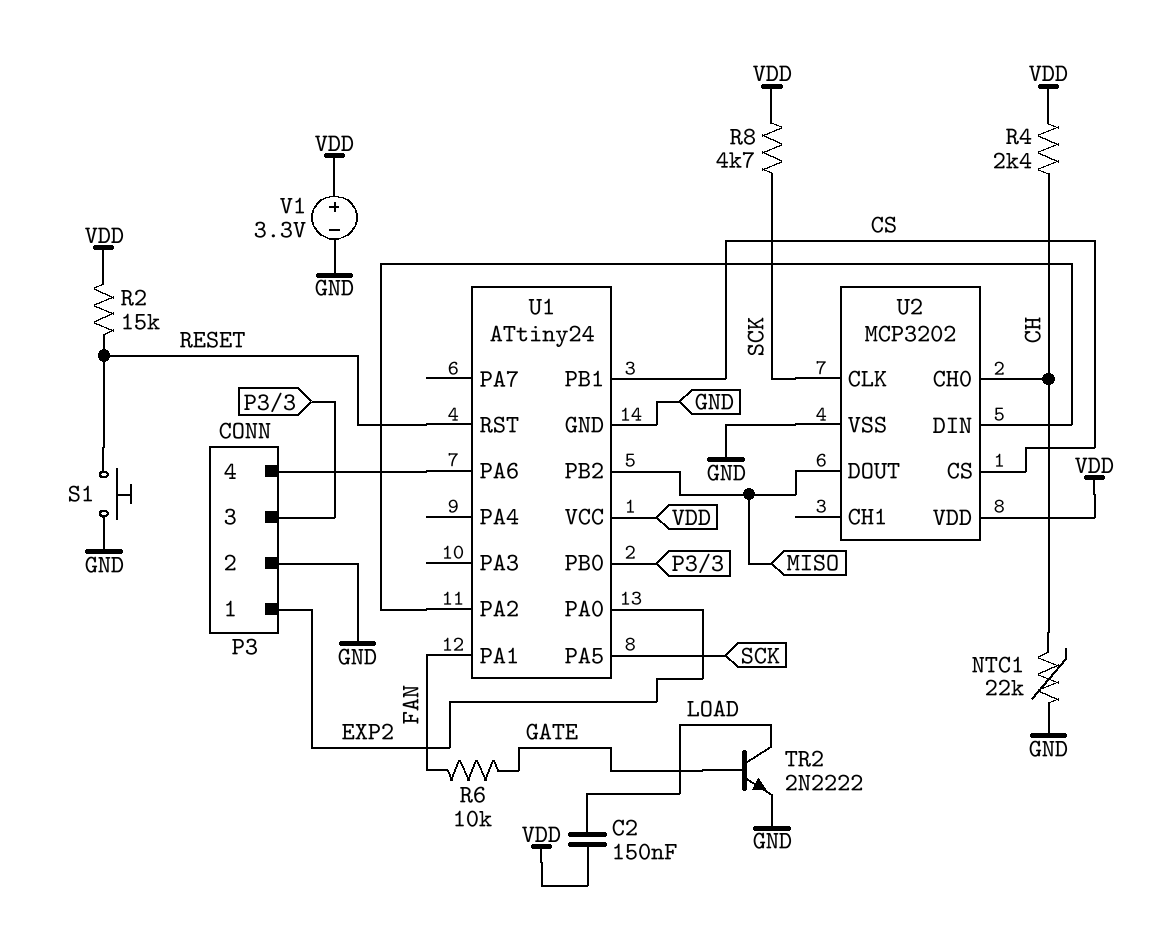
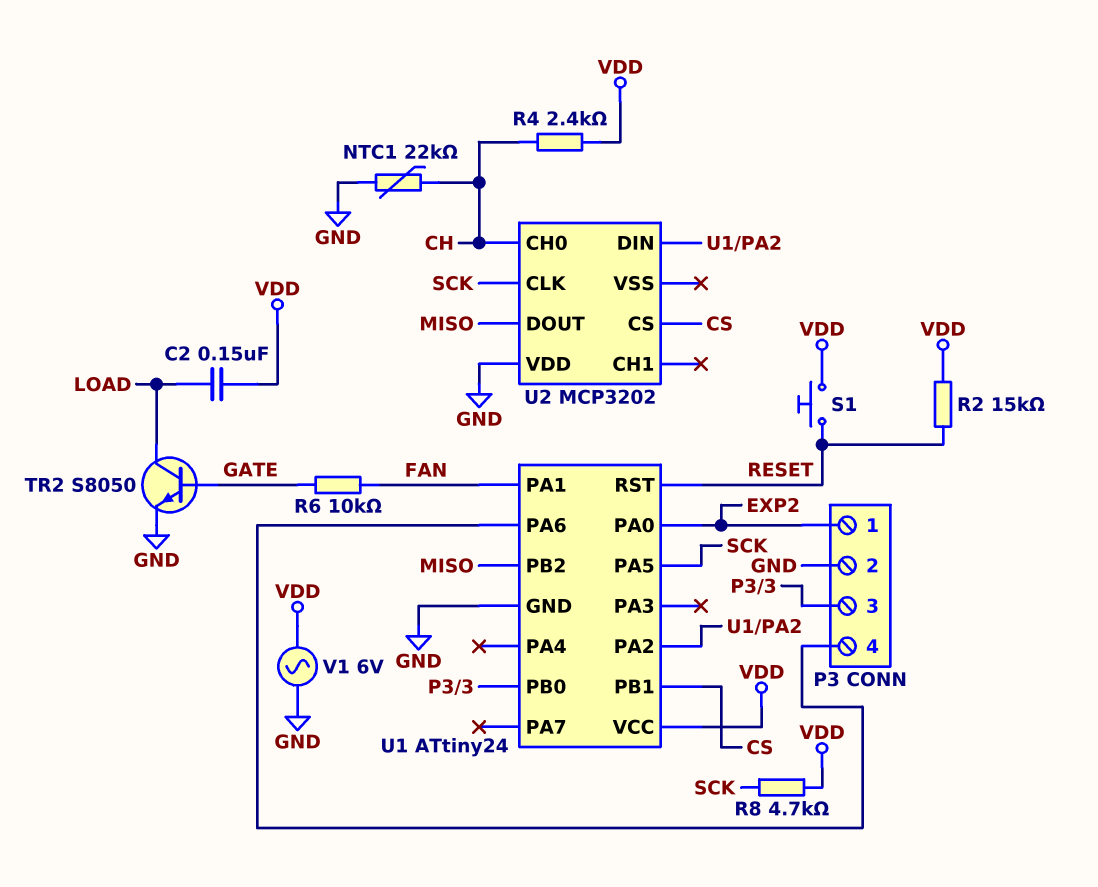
S1: button (GND, RESET) -> button (RESET, VDD)
TR2: NPN 2N2222 (B GATE, C LOAD, E GND) -> NPN S8050 (B GATE, C LOAD, E GND)
U2 pin VDD: VDD -> GND
U2 pin VSS: GND -> none
V1: 3.3V (plus VDD, minus GND) -> AC 6V (GND, VDD)

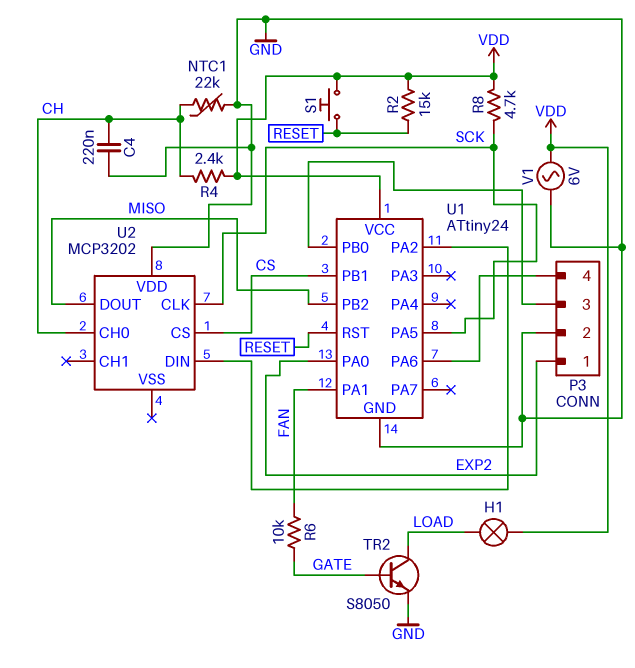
C2: 150nF (LOAD, VDD) -> none
C4: none -> 220nF (CH, GND)
H1: none -> lamp (LOAD, VDD)

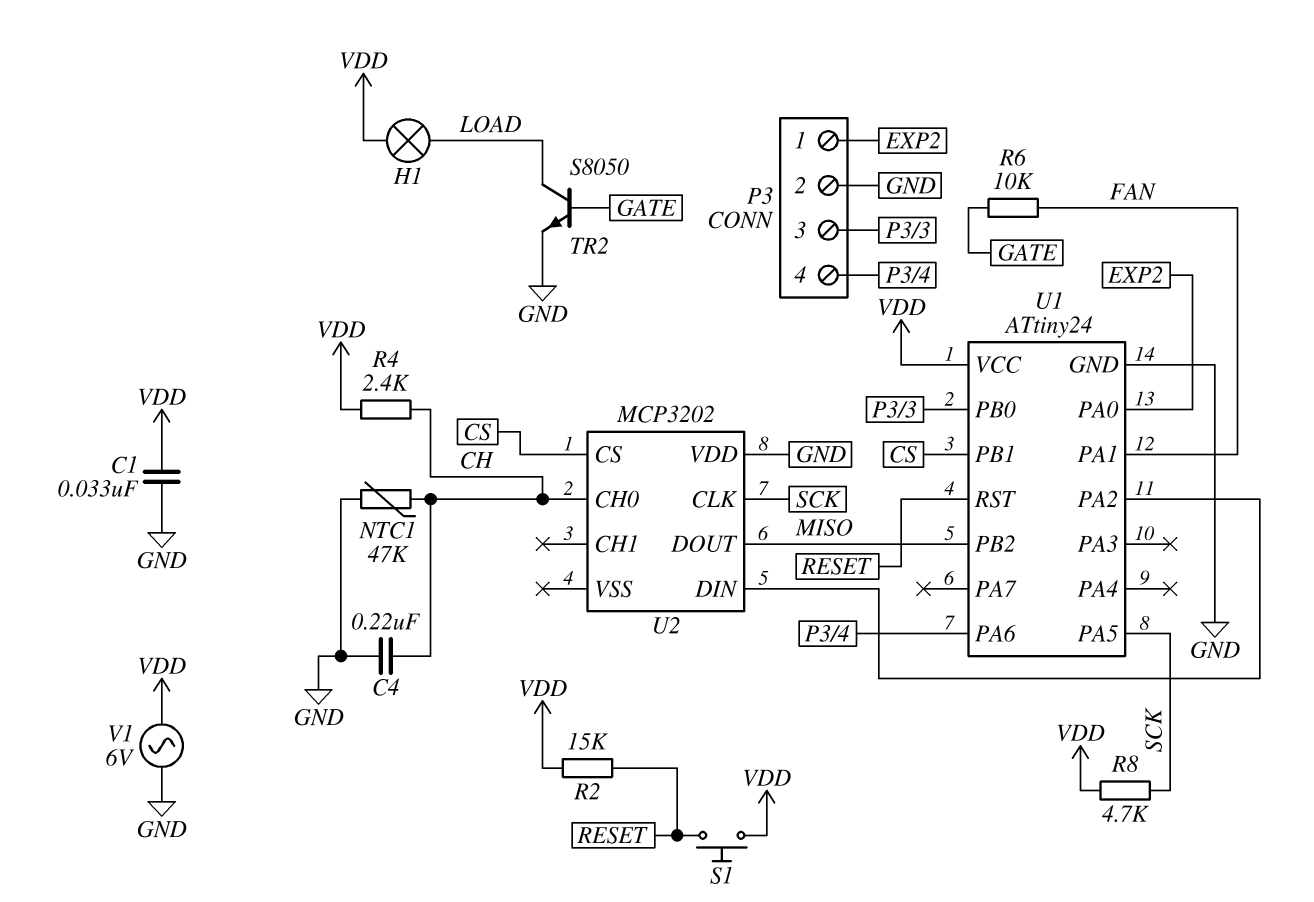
C1: none -> 33nF (GND, VDD)
NTC1: 22k (CH, GND) -> 47k (CH, GND)

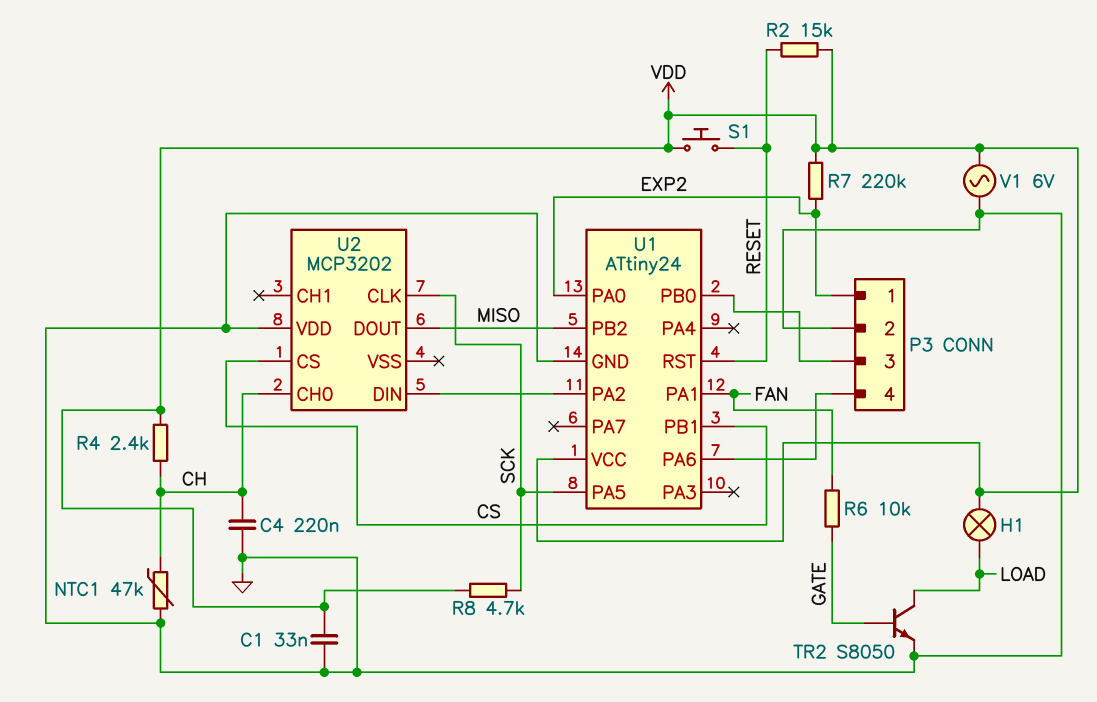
R7: none -> 220k (EXP2, VDD)

